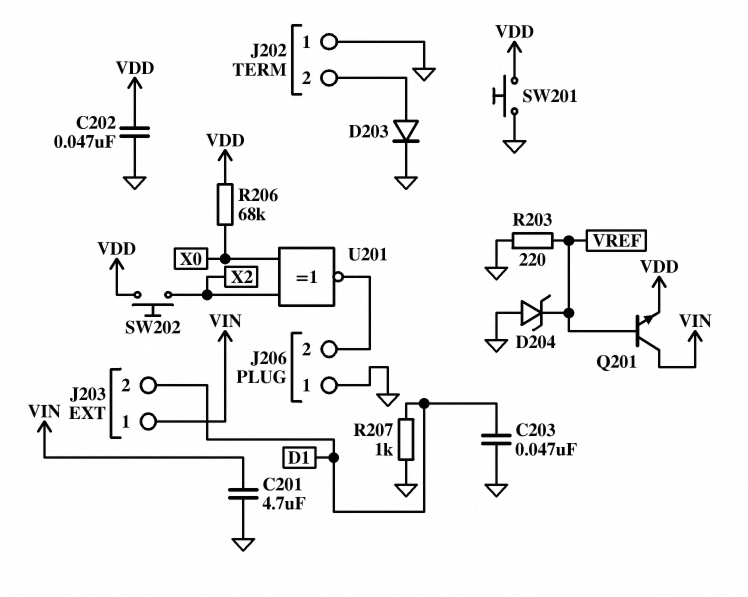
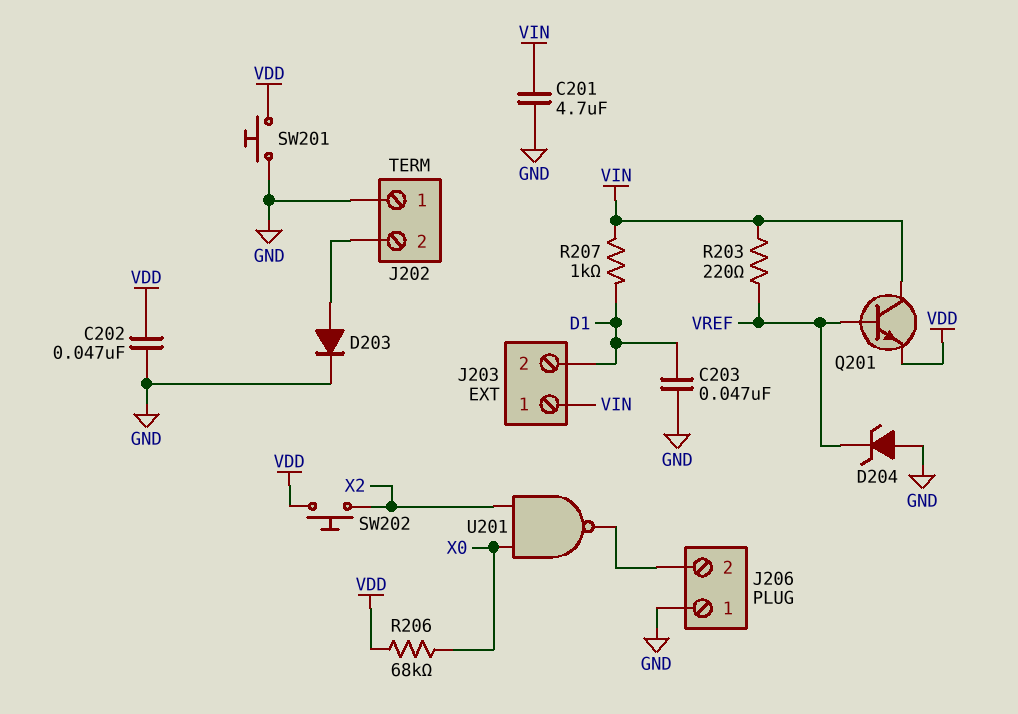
R203: 220 (GND, VREF) -> 220 (VIN, VREF)
R207: 1k (D1, GND) -> 1k (D1, VIN)
U201: XNOR (in X0, in X2, out J206/2) -> NAND (in X0, in X2, out J206/2)

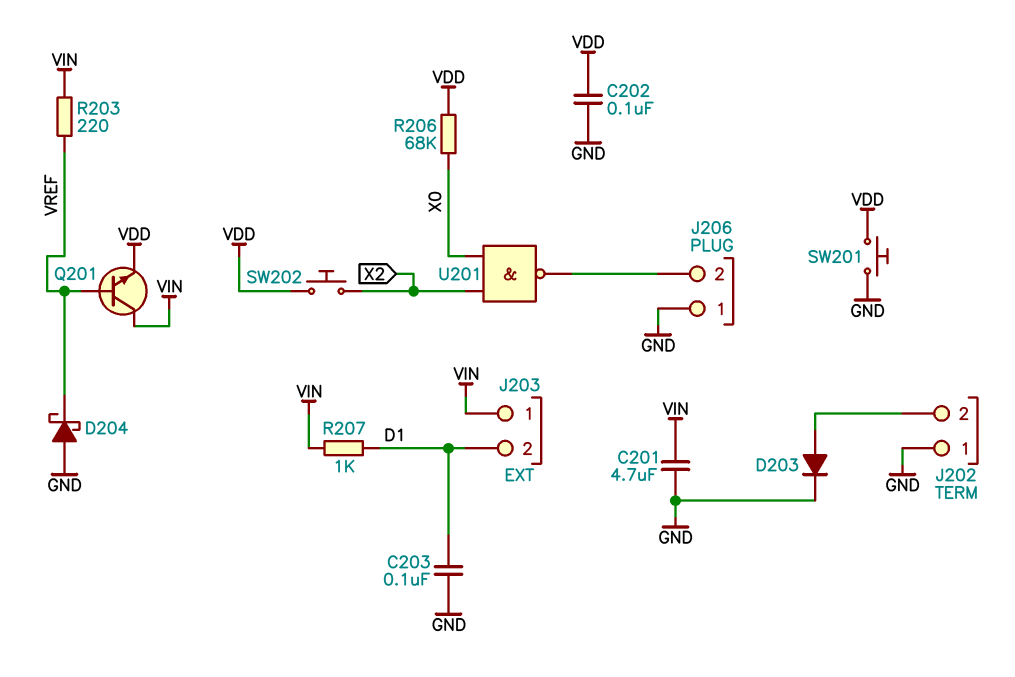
C202: 47nF (GND, VDD) -> 100nF (GND, VDD)
C203: 47nF (D1, GND) -> 100nF (D1, GND)
D204: zener (A GND, K VREF) -> schottky (A GND, K VREF)

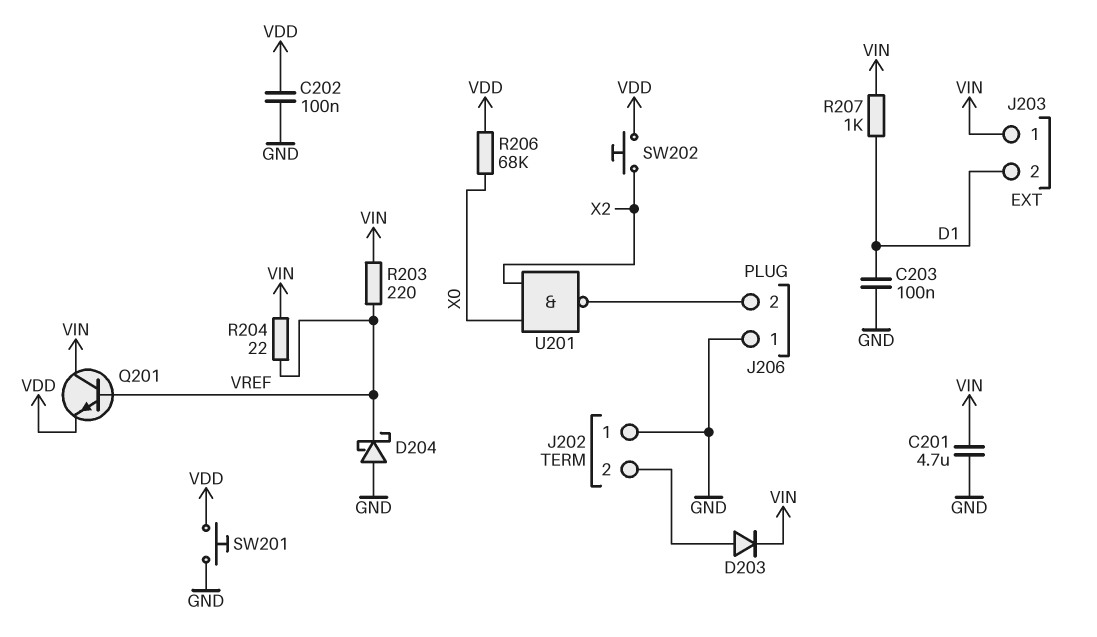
D203: diode (A J202/2, K GND) -> diode (A J202/2, K VIN)
R204: none -> 22 (VIN, VREF)

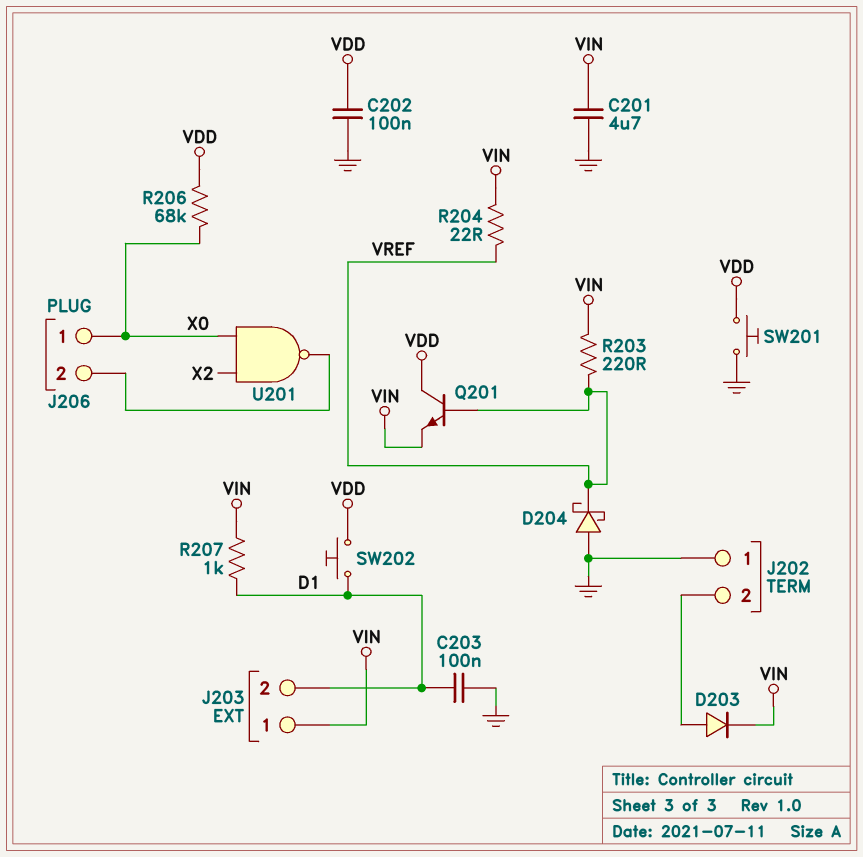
J206 pin 1: GND -> X0
Q201: NPN (B VREF, C VIN, E VDD) -> NPN (B VREF, C VDD, E VIN)
SW202: button (VDD, X2) -> button (D1, VDD)

